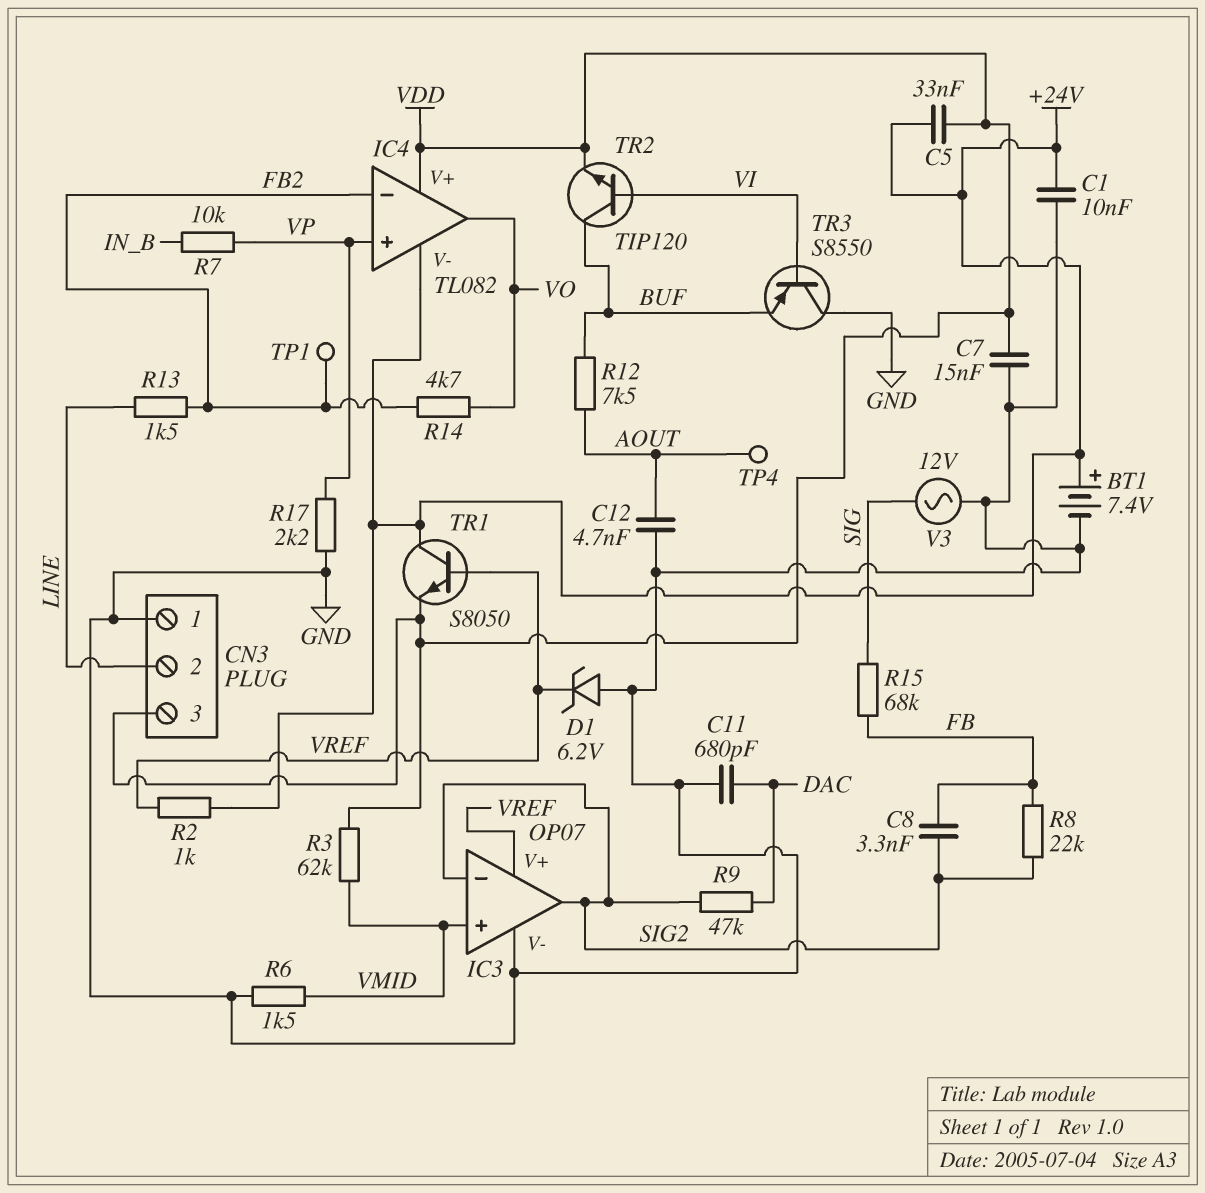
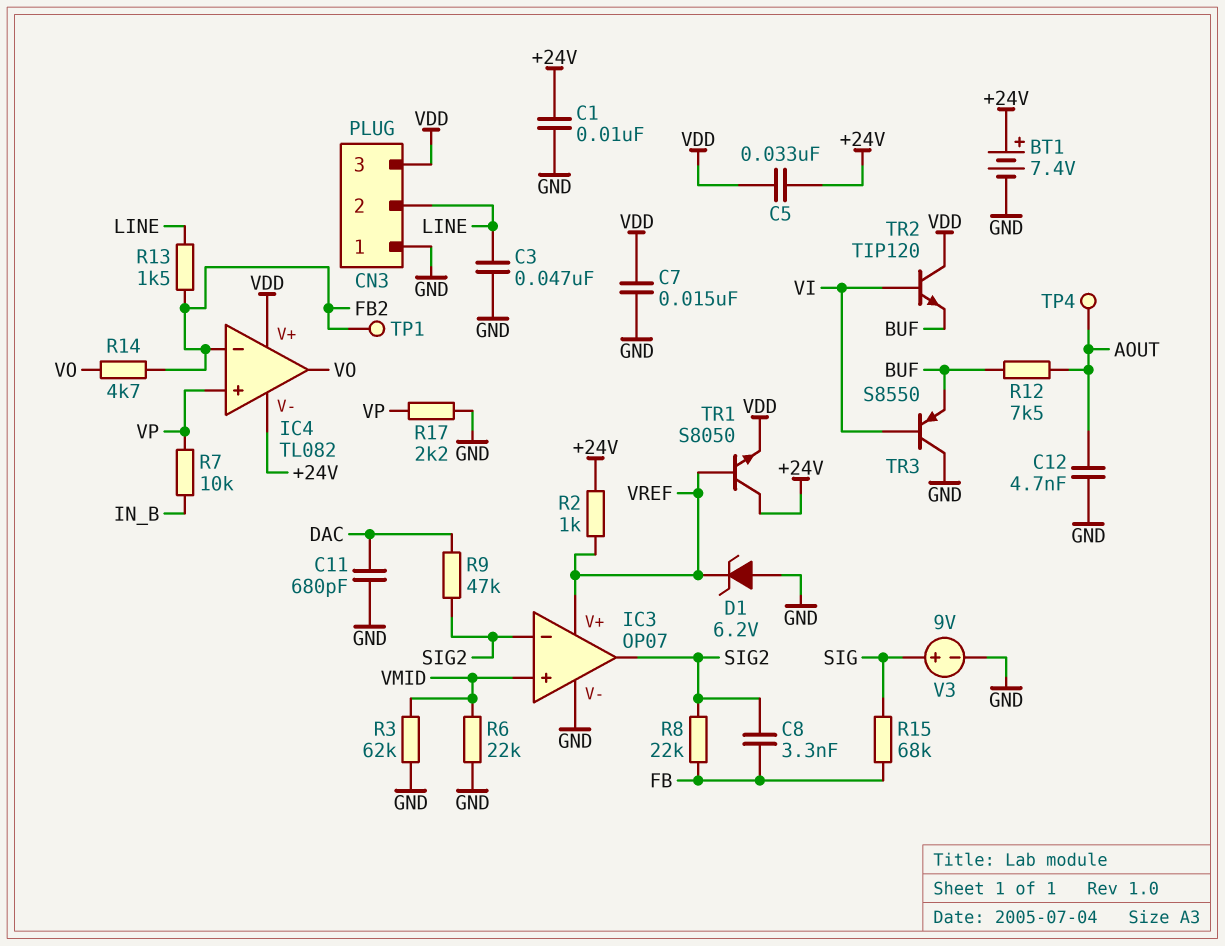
C3: none -> 47nF (GND, LINE)
R3: 62k (VDD, VMID) -> 62k (GND, VMID)
R6: 1.5k (GND, VMID) -> 22k (GND, VMID)
TR2: NPN TIP120 (B VI, C BUF, E VDD) -> NPN TIP120 (B VI, C VDD, E BUF)
V3: AC 12V (GND, SIG) -> 9V (plus SIG, minus GND)

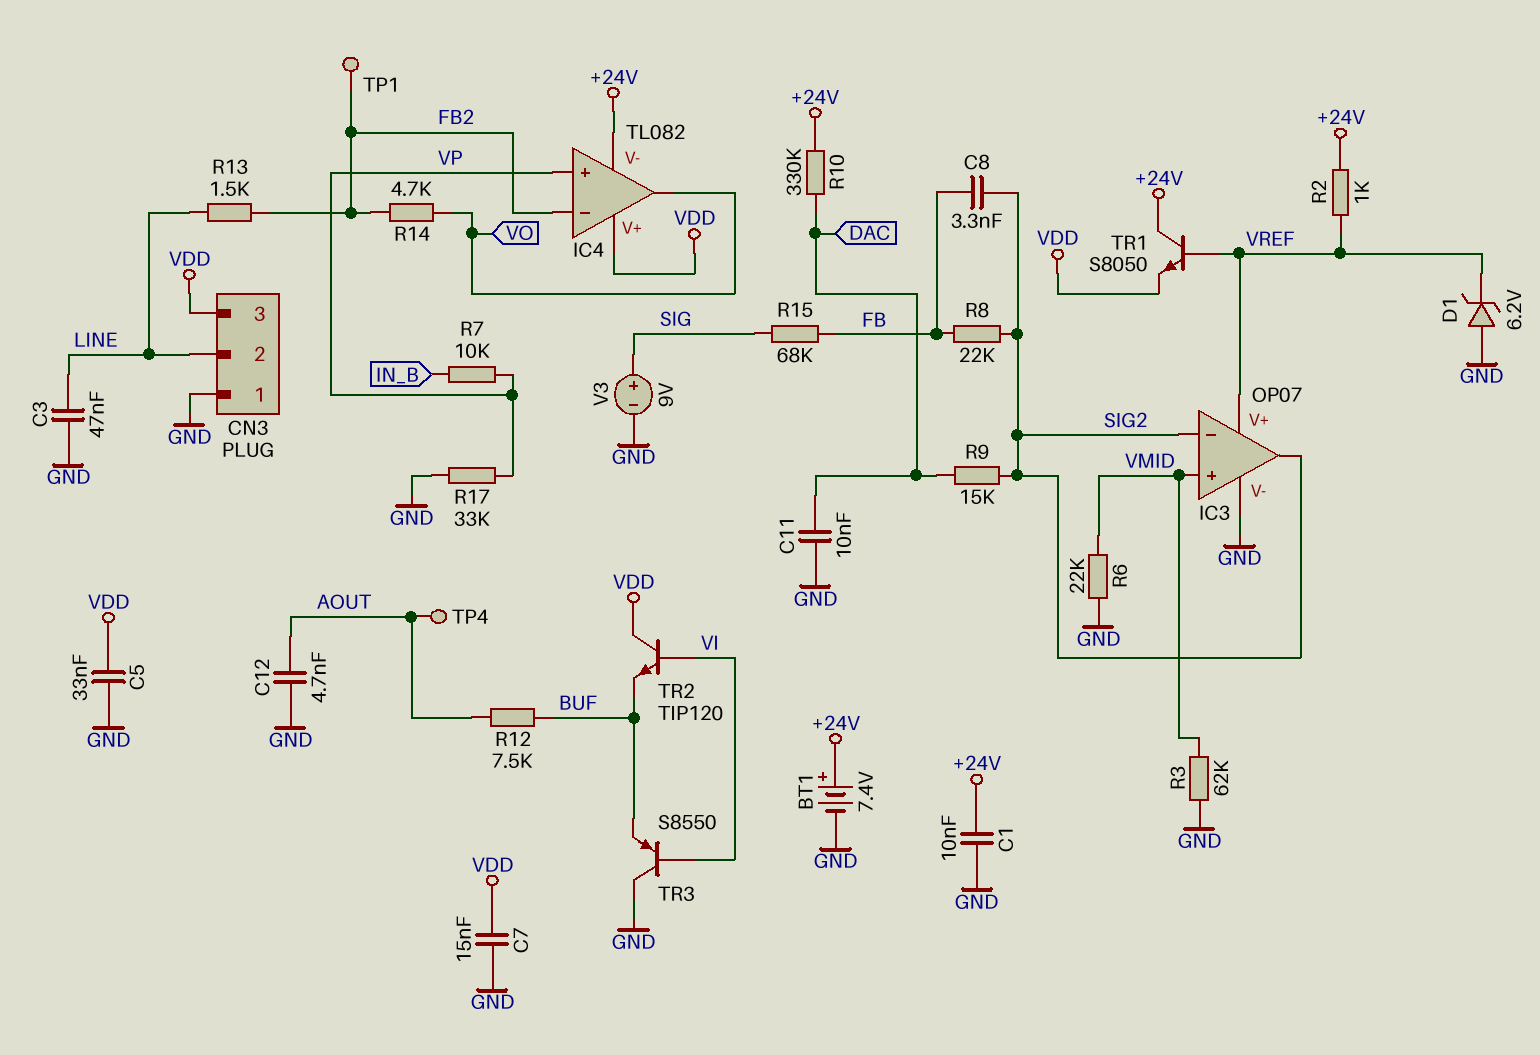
C5: 33nF (+24V, VDD) -> 33nF (GND, VDD)
C11: 680pF (DAC, GND) -> 10nF (DAC, GND)
R9: 47k (DAC, SIG2) -> 15k (DAC, SIG2)
R10: none -> 330k (+24V, DAC)
R17: 2.2k (GND, VP) -> 33k (GND, VP)

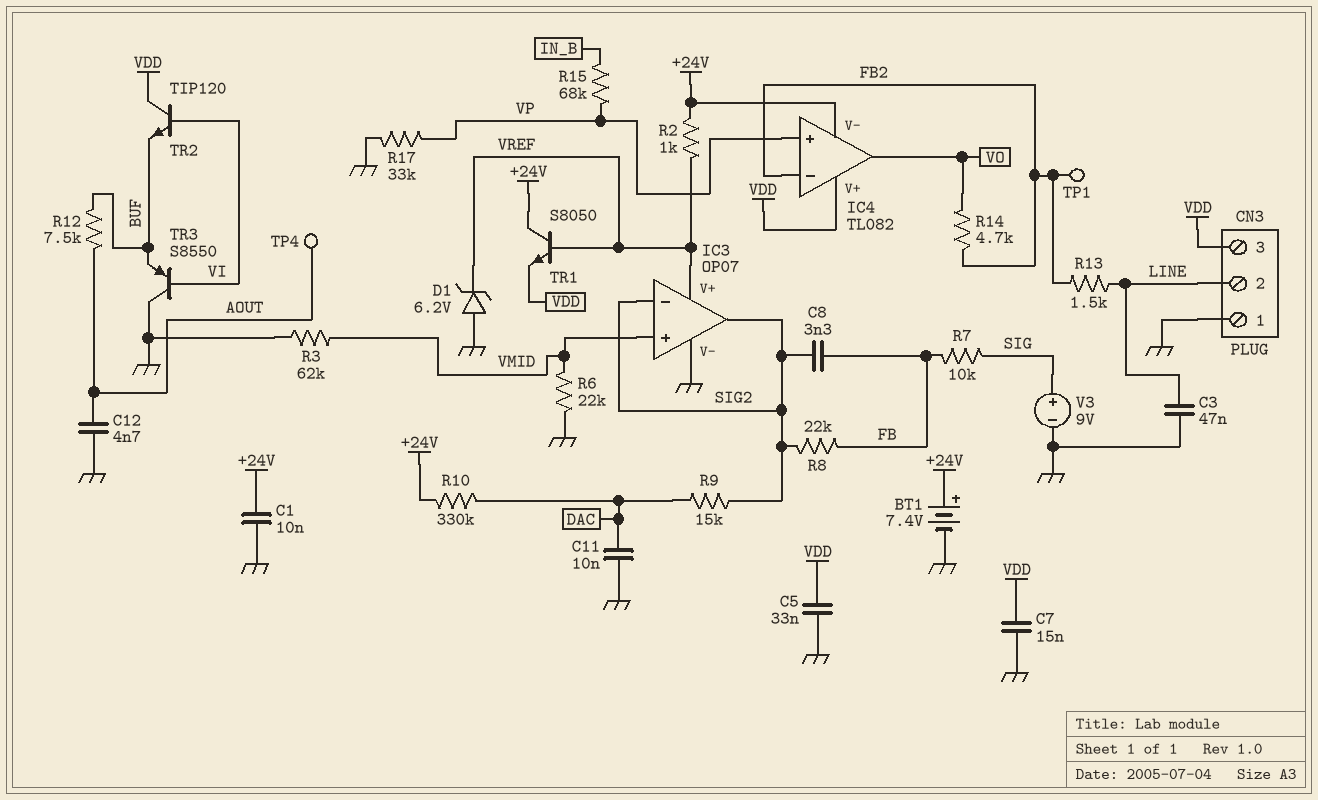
R7: 10k (IN_B, VP) -> 10k (FB, SIG)
R15: 68k (FB, SIG) -> 68k (IN_B, VP)

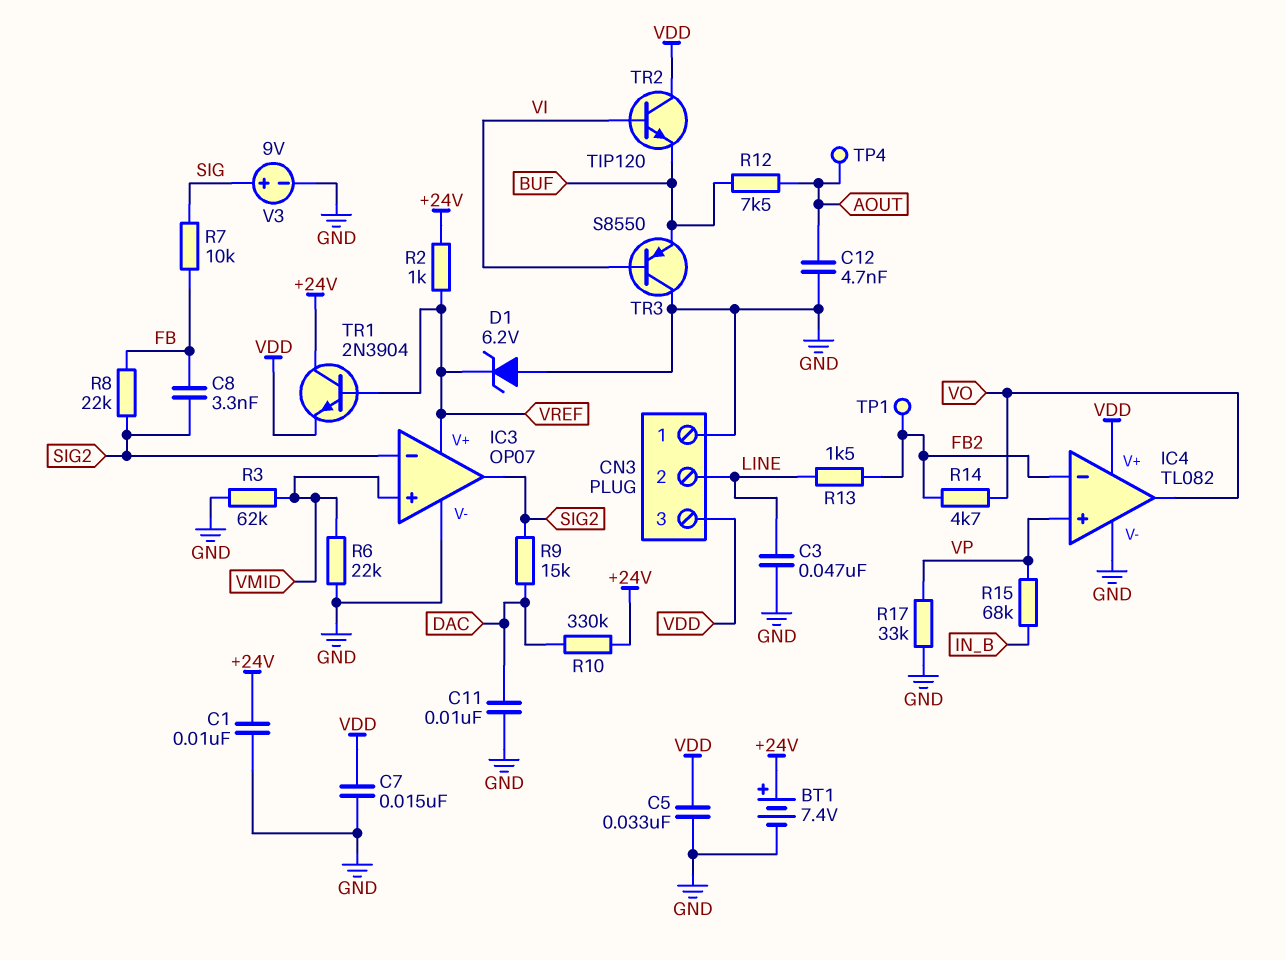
IC4 pin V-: +24V -> GND
TR1: NPN S8050 (B VREF, C +24V, E VDD) -> NPN 2N3904 (B VREF, C +24V, E VDD)

